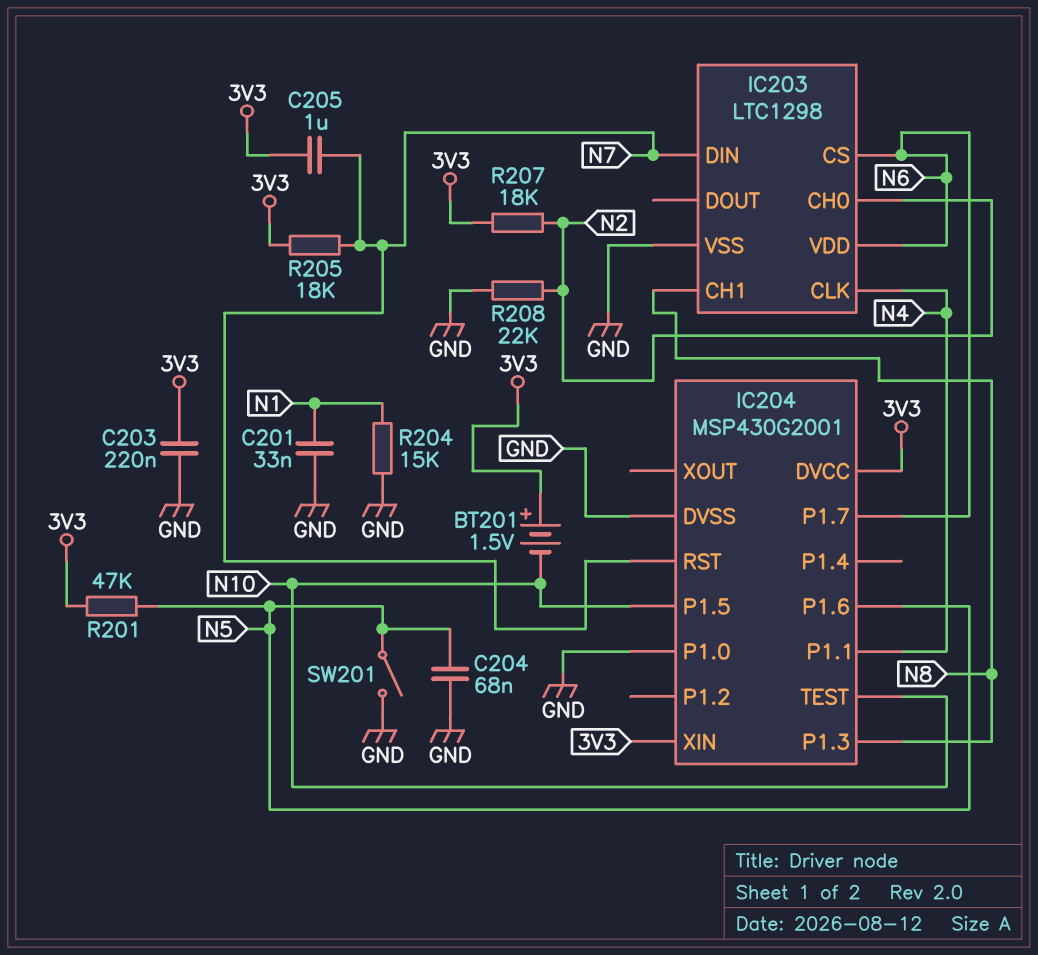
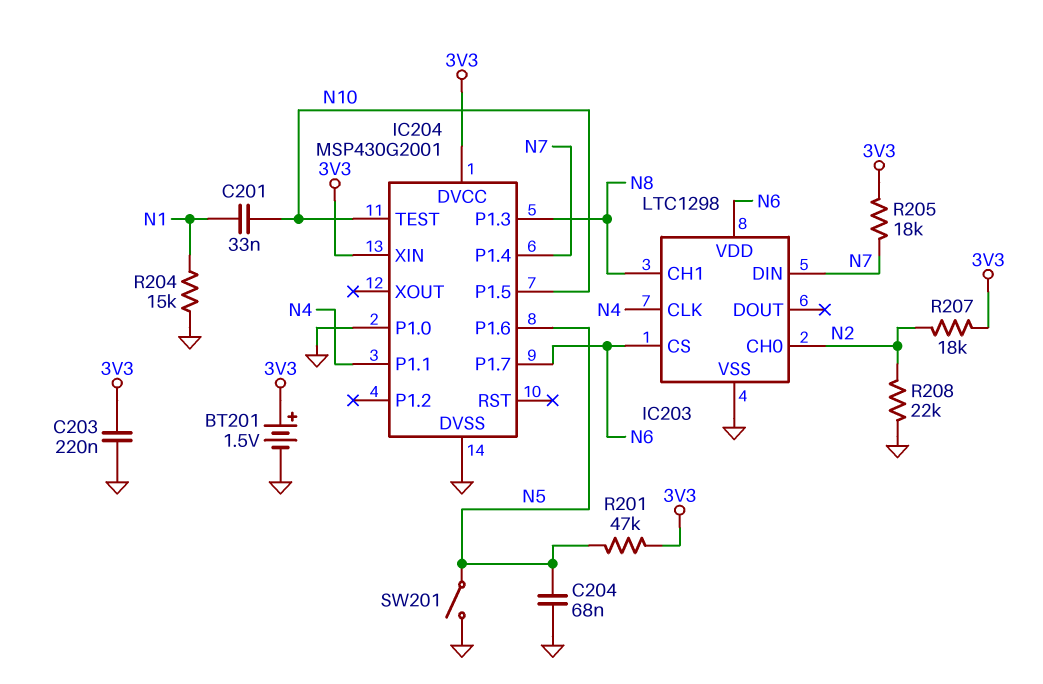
BT201: 1.5V (plus 3V3, minus N10) -> 1.5V (plus 3V3, minus GND)
C201: 33nF (GND, N1) -> 33nF (N1, N10)
C205: 1uF (3V3, N7) -> none
IC204 pin P1.4: none -> N7
IC204 pin RST: N7 -> none

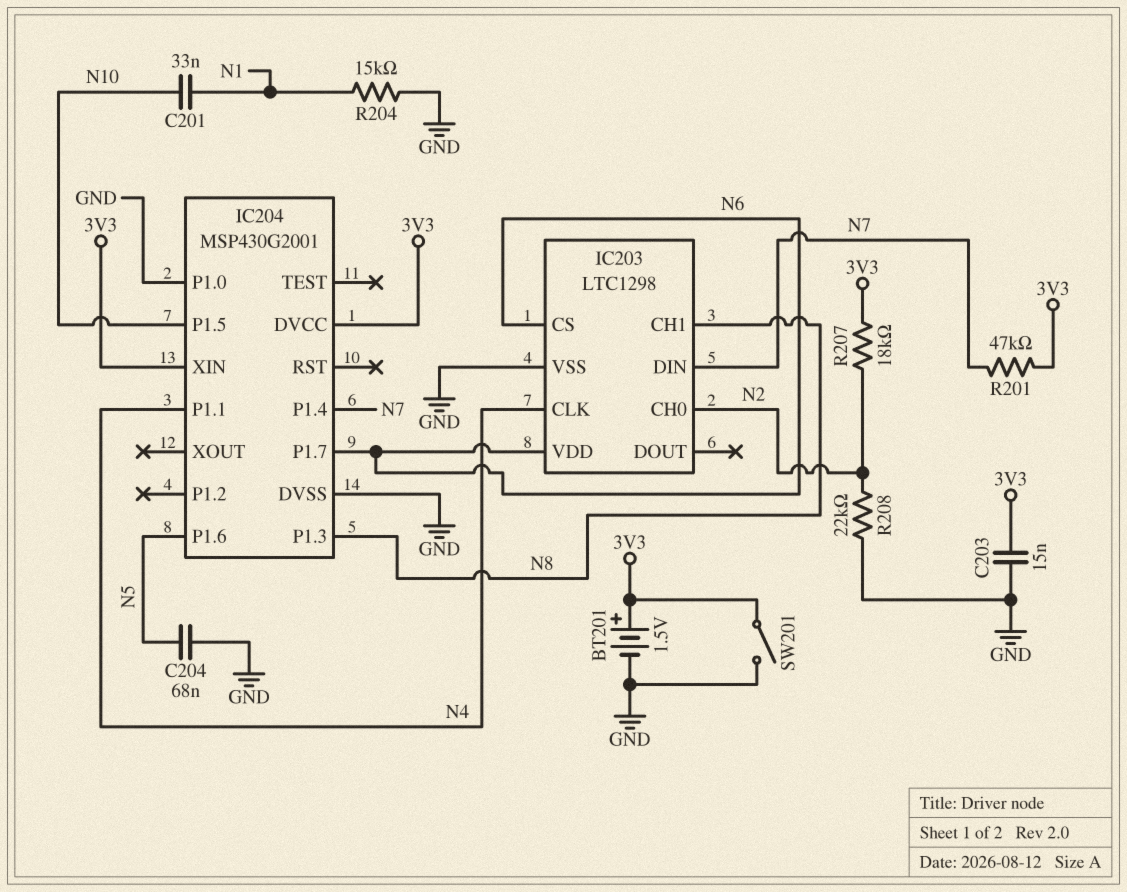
C203: 220nF (3V3, GND) -> 15nF (3V3, GND)
IC204 pin TEST: N10 -> none
R201: 47k (3V3, N5) -> 47k (3V3, N7)
R205: 18k (3V3, N7) -> none
SW201: switch (GND, N5) -> switch (3V3, GND)

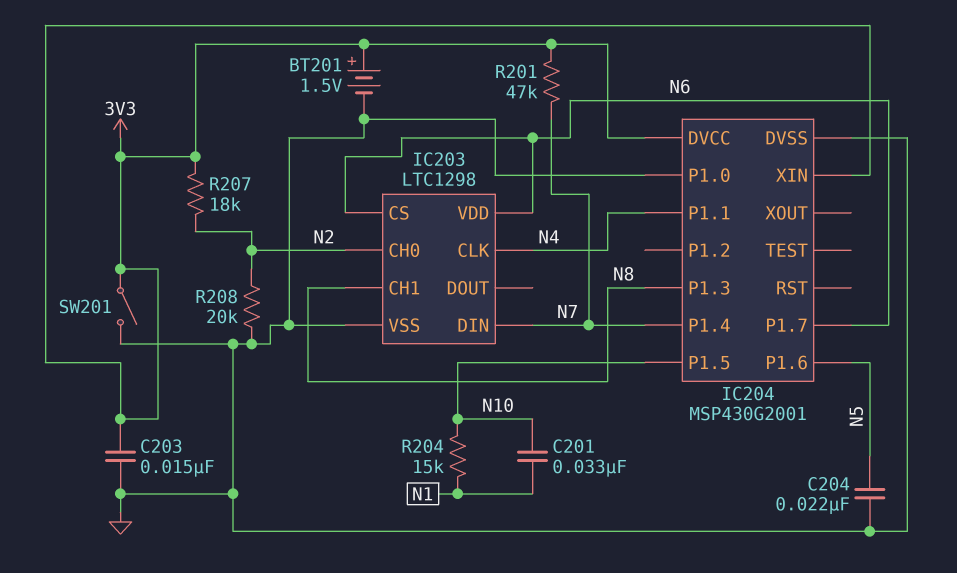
C204: 68nF (GND, N5) -> 22nF (GND, N5)
R204: 15k (GND, N1) -> 15k (N1, N10)
R208: 22k (GND, N2) -> 20k (GND, N2)

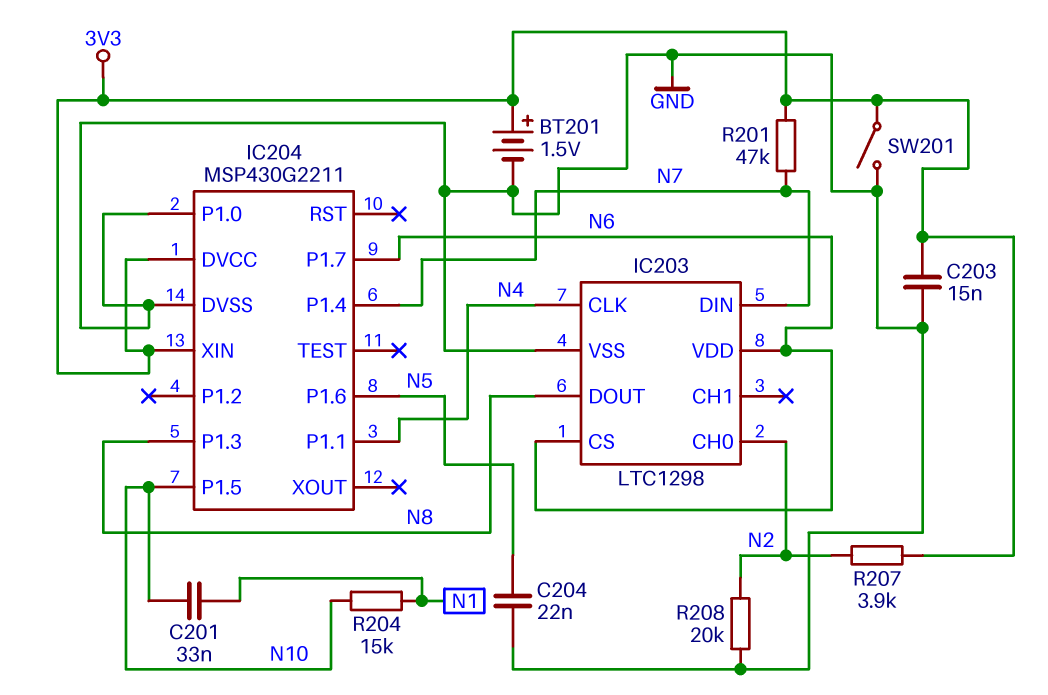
IC203 pin CH1: N8 -> none
IC203 pin DOUT: none -> N8
IC204: MSP430G2001 -> MSP430G2211
R207: 18k (3V3, N2) -> 3.9k (3V3, N2)

